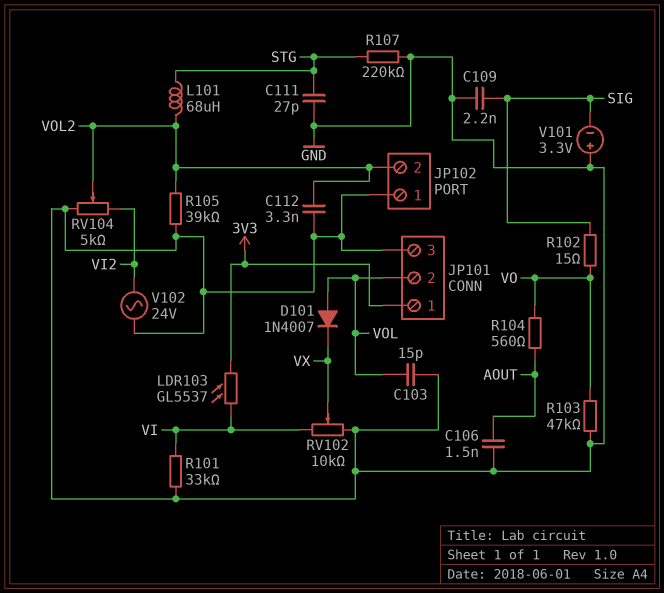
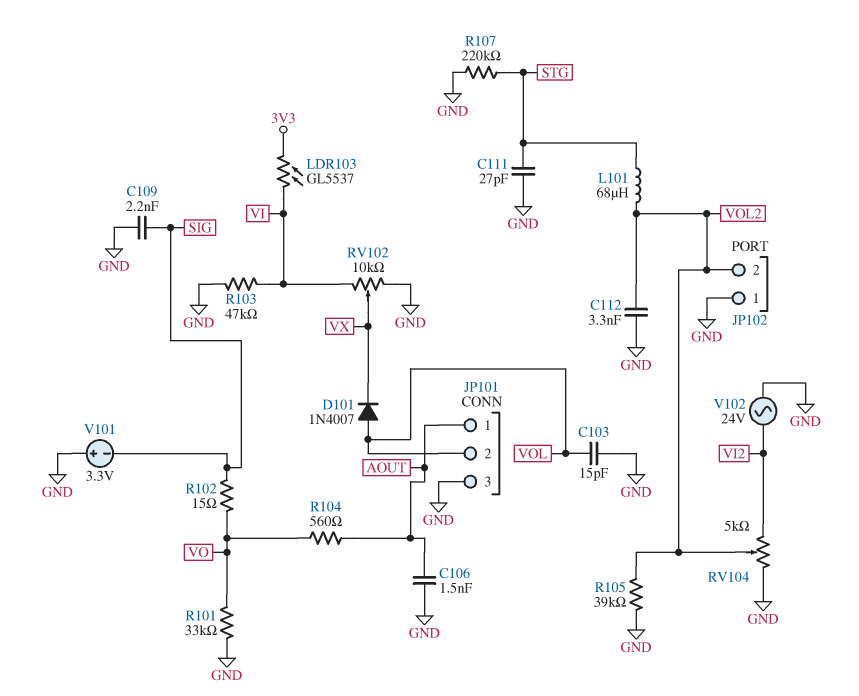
JP101 pin 1: 3V3 -> AOUT
R101: 33k (GND, VI) -> 33k (GND, VO)
R103: 47k (GND, VO) -> 47k (GND, VI)

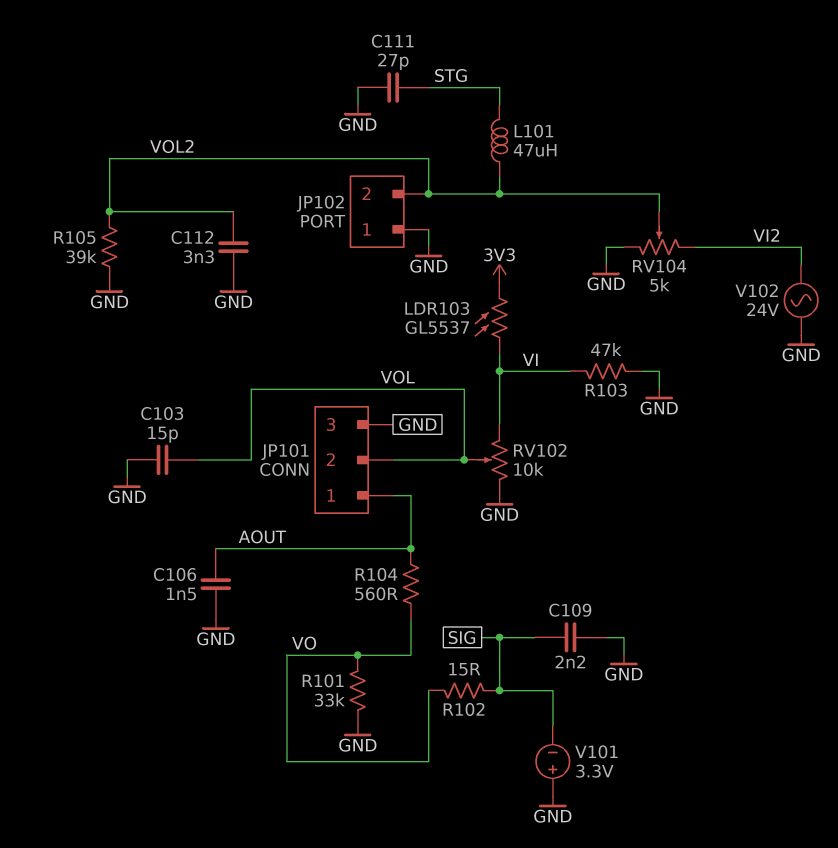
D101: diode 1N4007 (A VOL, K VX) -> none
L101: 68uH (STG, VOL2) -> 47uH (STG, VOL2)
R107: 220k (GND, STG) -> none
RV102: 10k (GND, VI, wiper VX) -> 10k (GND, VI, wiper VOL)

